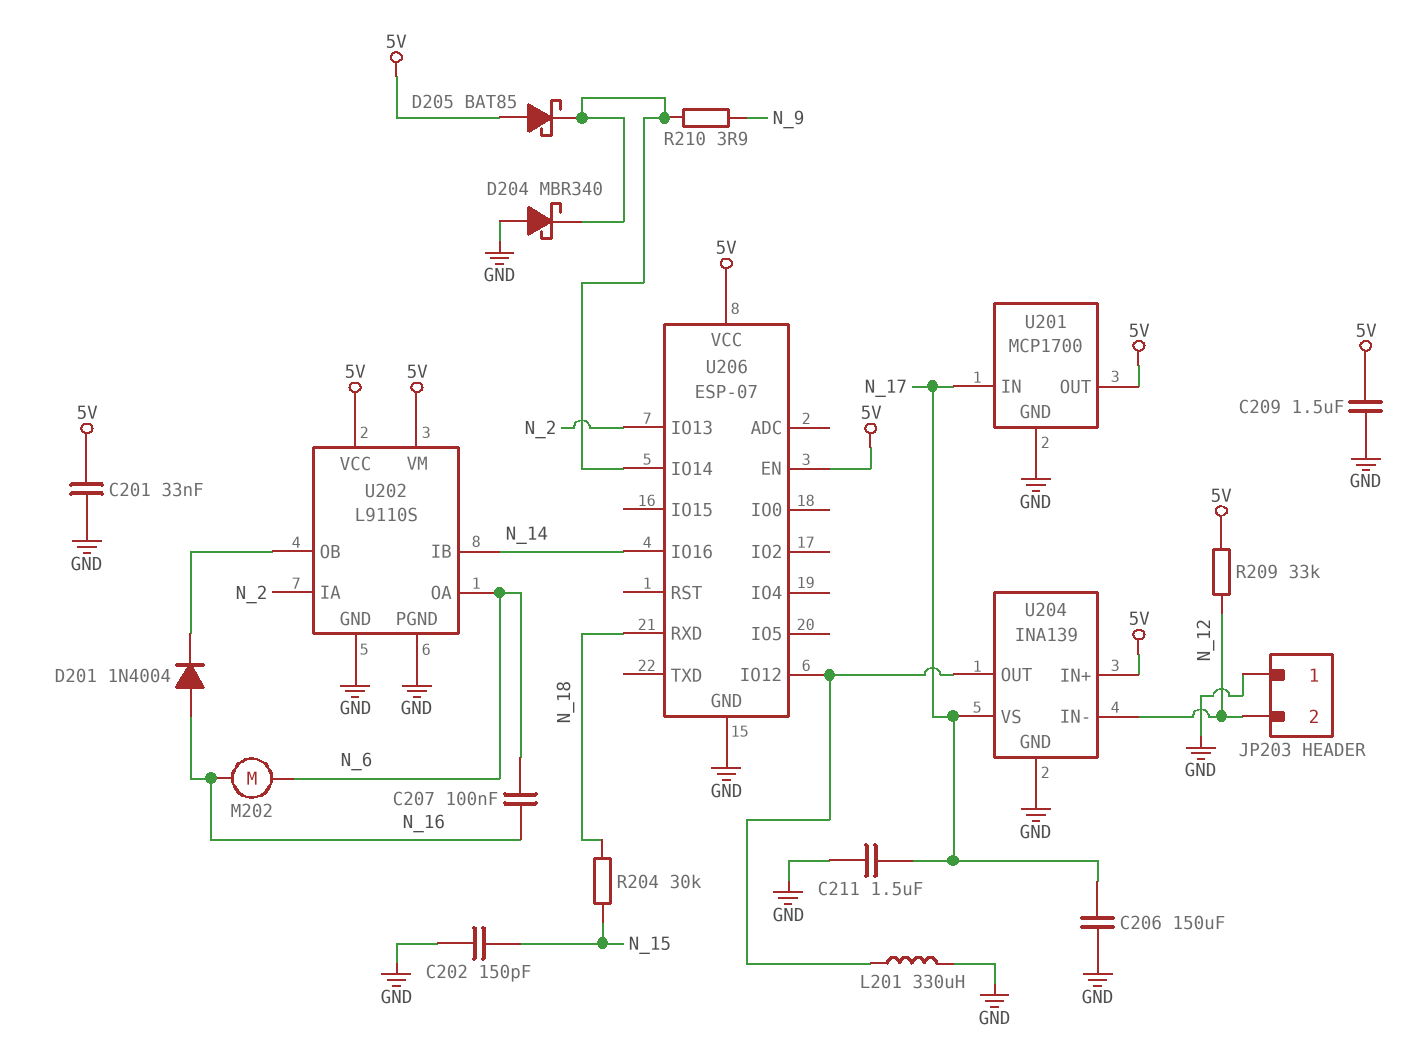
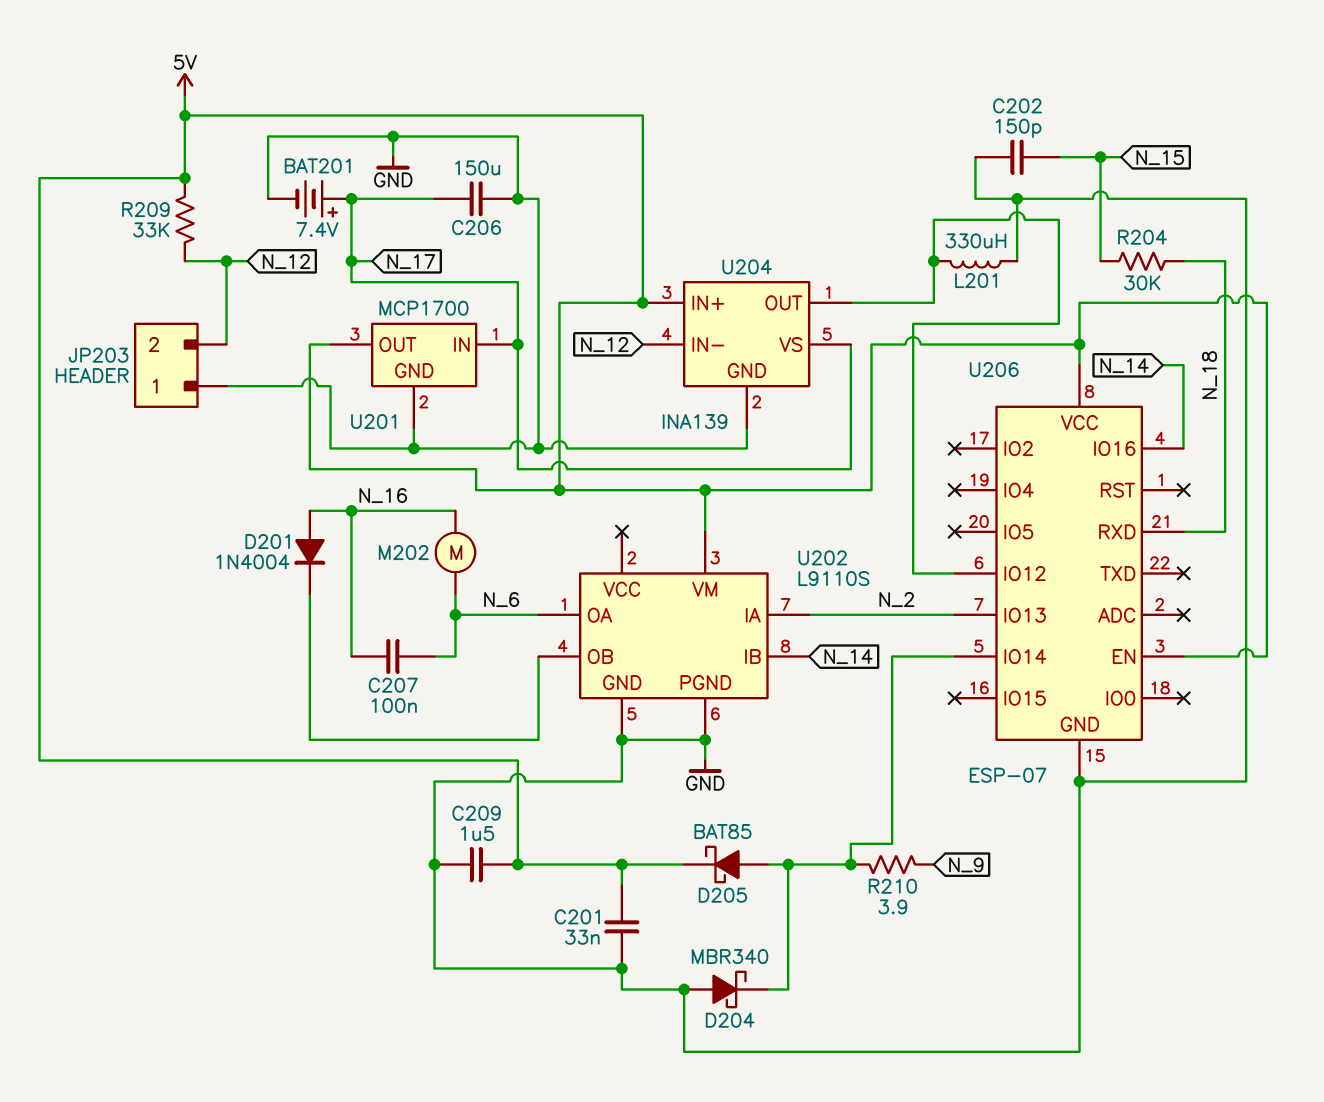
BAT201: none -> 7.4V (plus N_17, minus GND)
C211: 1.5uF (GND, N_17) -> none
D205: schottky BAT85 (A 5V, K U206/IO14) -> schottky BAT85 (A U206/IO14, K 5V)
U202 pin VCC: 5V -> none

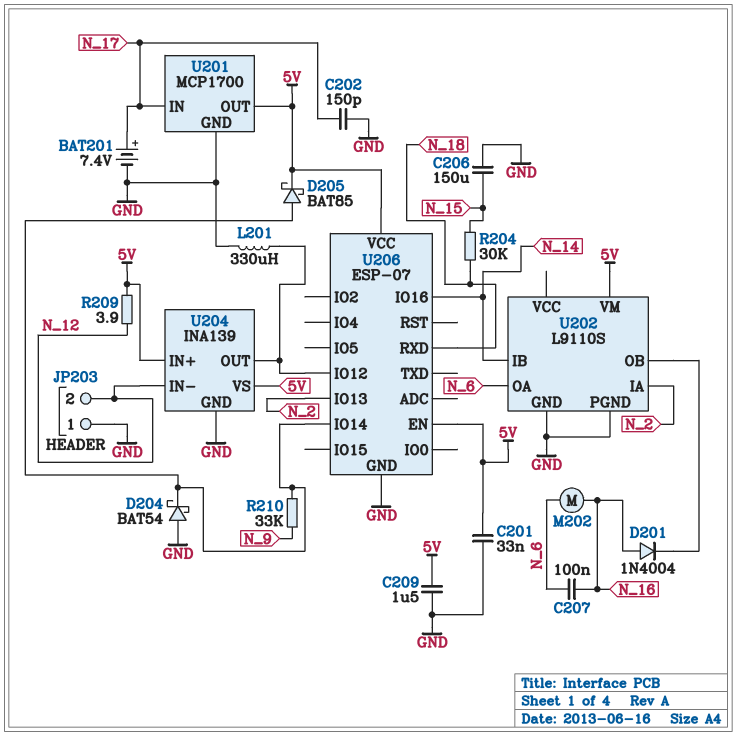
C202: 150pF (GND, N_15) -> 150pF (GND, N_17)
C206: 150uF (GND, N_17) -> 150uF (GND, N_15)
D204: schottky MBR340 (A GND, K U206/IO14) -> schottky BAT54 (A GND, K U206/IO14)
R209: 33k (5V, N_12) -> 3.9 (5V, N_12)
R210: 3.9 (N_9, U206/IO14) -> 33k (N_9, U206/IO14)
U204 pin VS: N_17 -> 5V

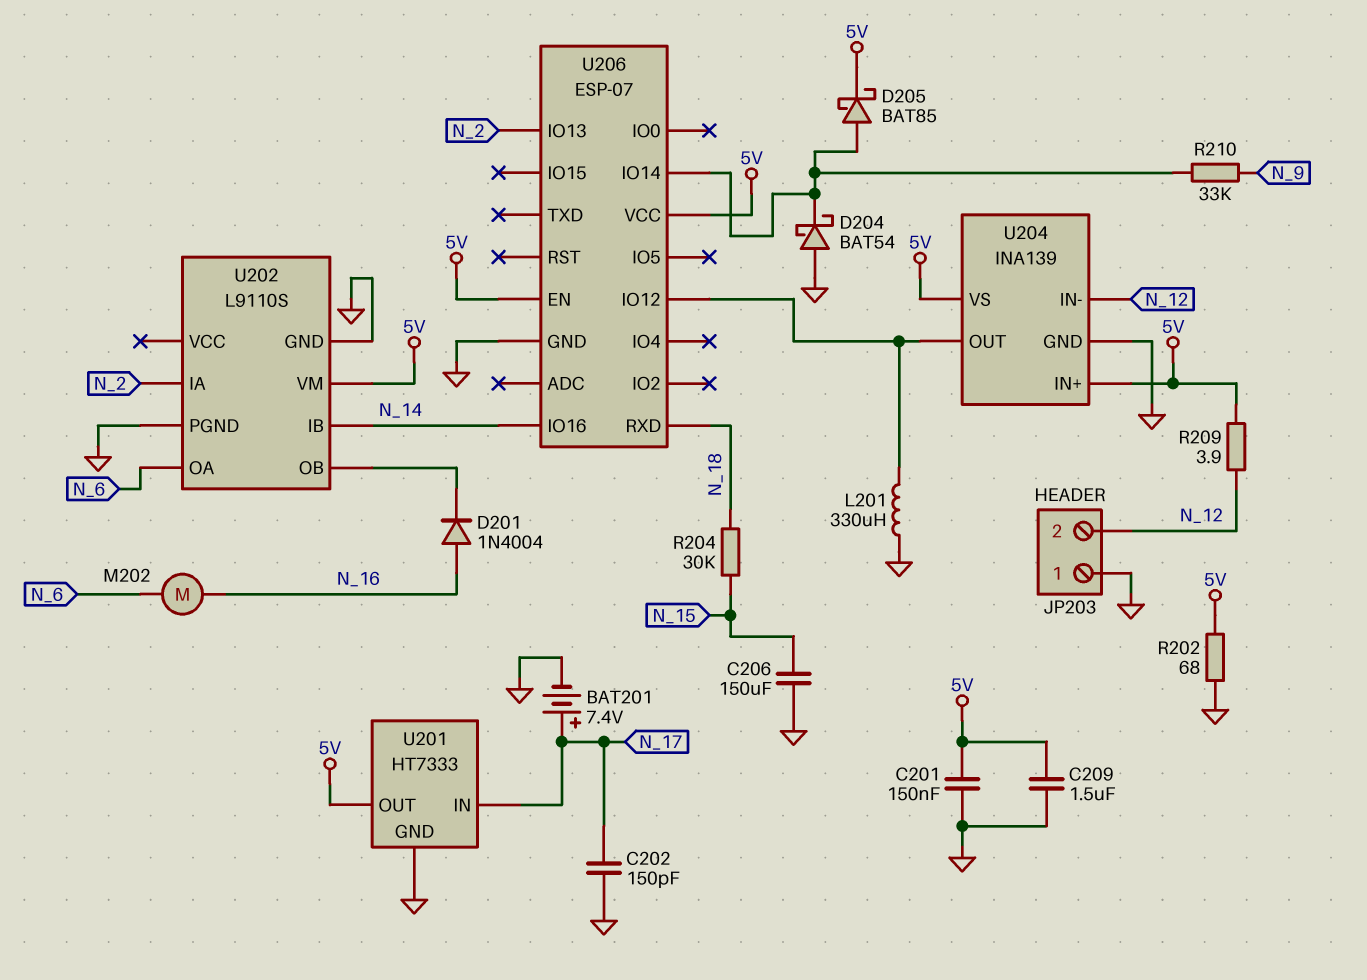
C201: 33nF (5V, GND) -> 150nF (5V, GND)
C207: 100nF (N_6, N_16) -> none
R202: none -> 68 (5V, GND)
U201: MCP1700 -> HT7333

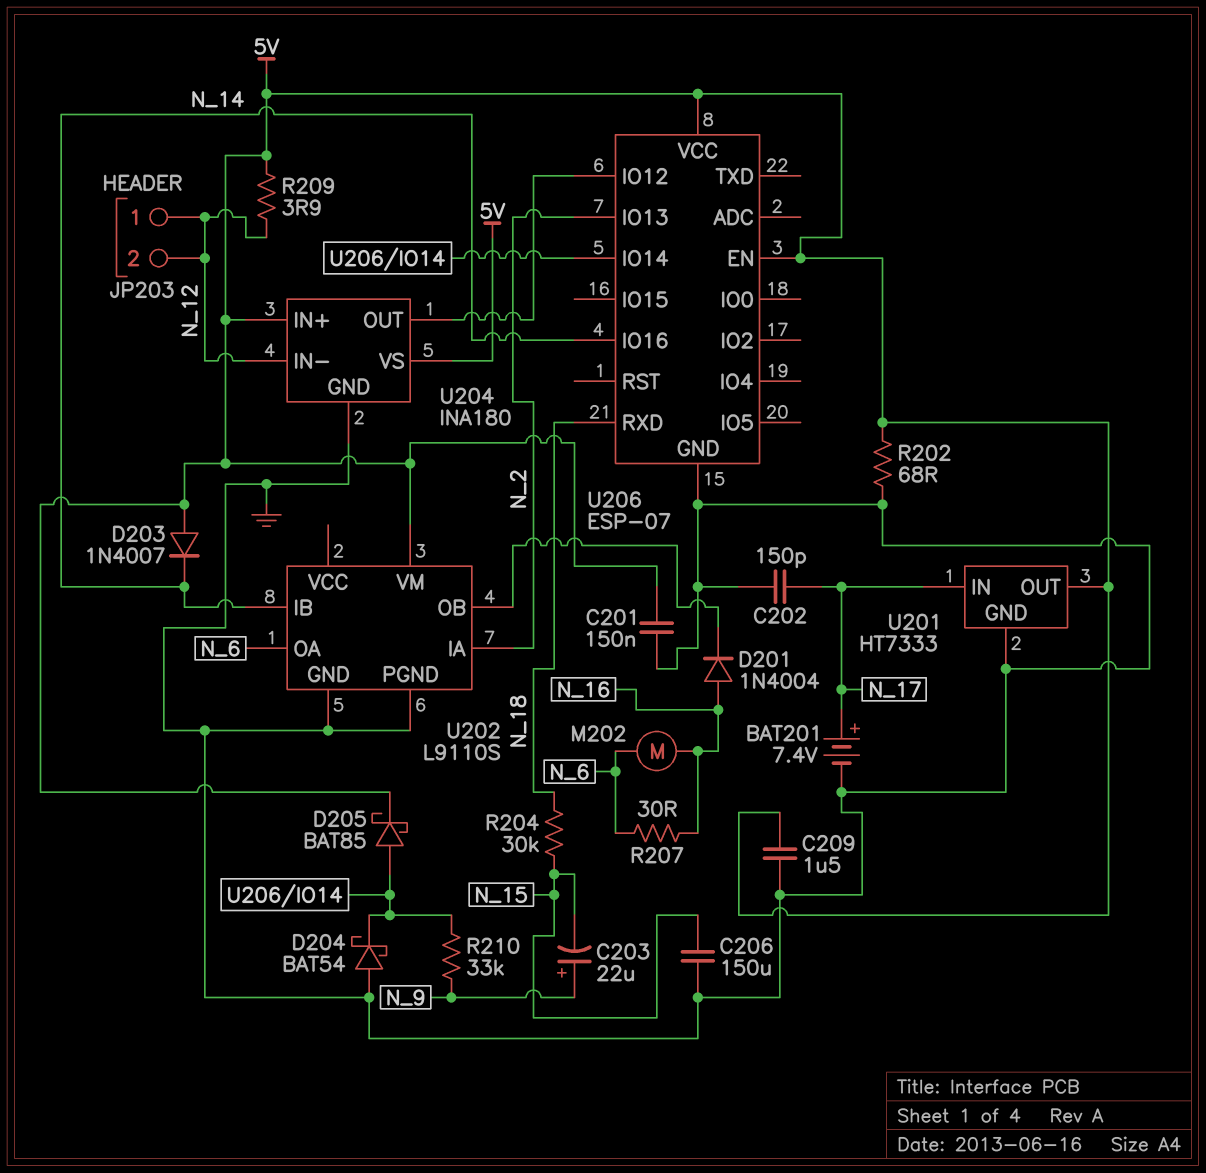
C203: none -> 22uF (plus N_9, minus N_15)
D203: none -> diode 1N4007 (A 5V, K N_14)
JP203 pin 1: GND -> N_12
L201: 330uH (GND, U204/OUT) -> none
R207: none -> 30 (N_6, N_16)
U204: INA139 -> INA180

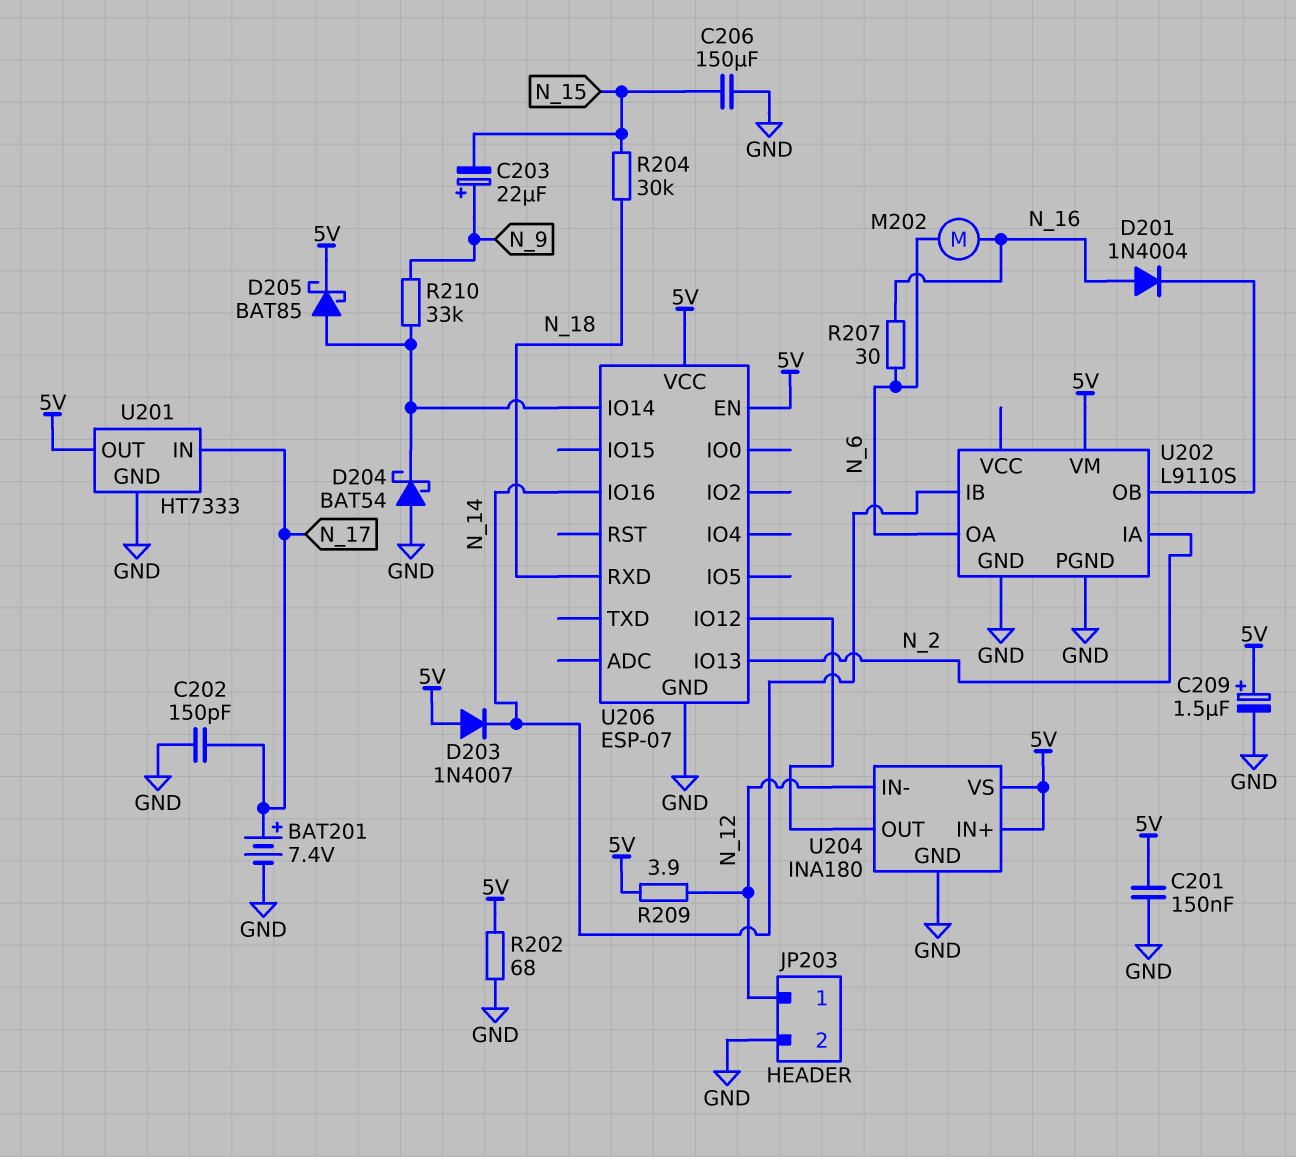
C209: 1.5uF (5V, GND) -> 1.5uF (plus 5V, minus GND)
JP203 pin 2: N_12 -> GND

